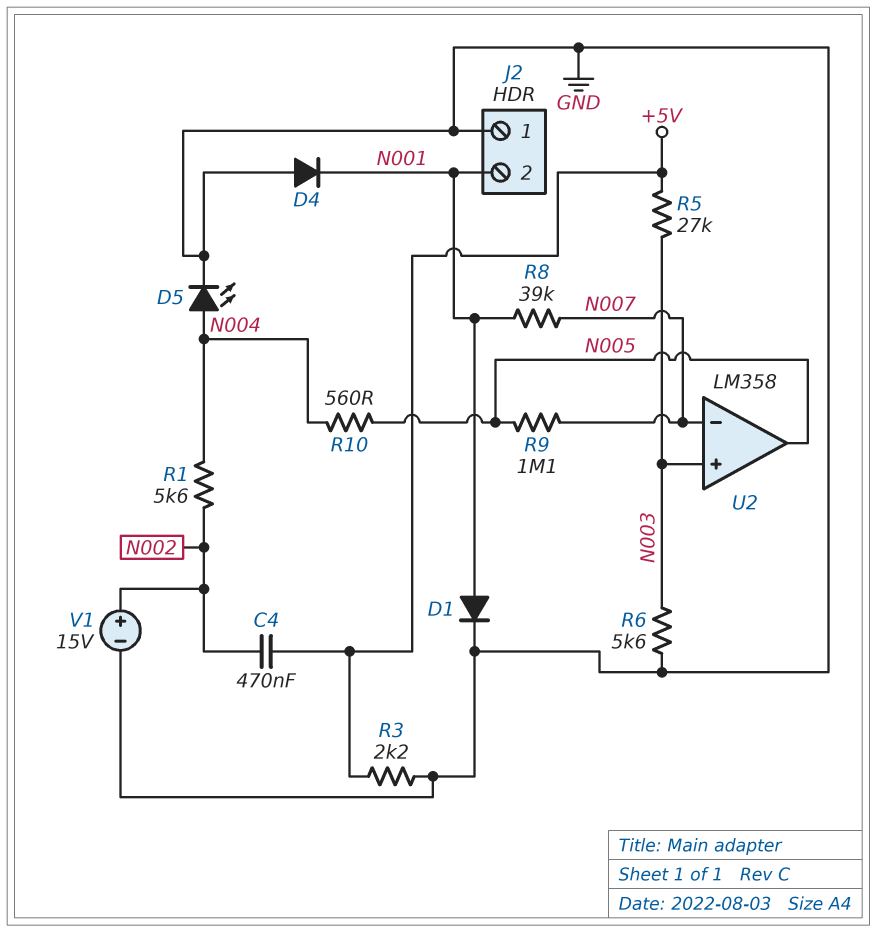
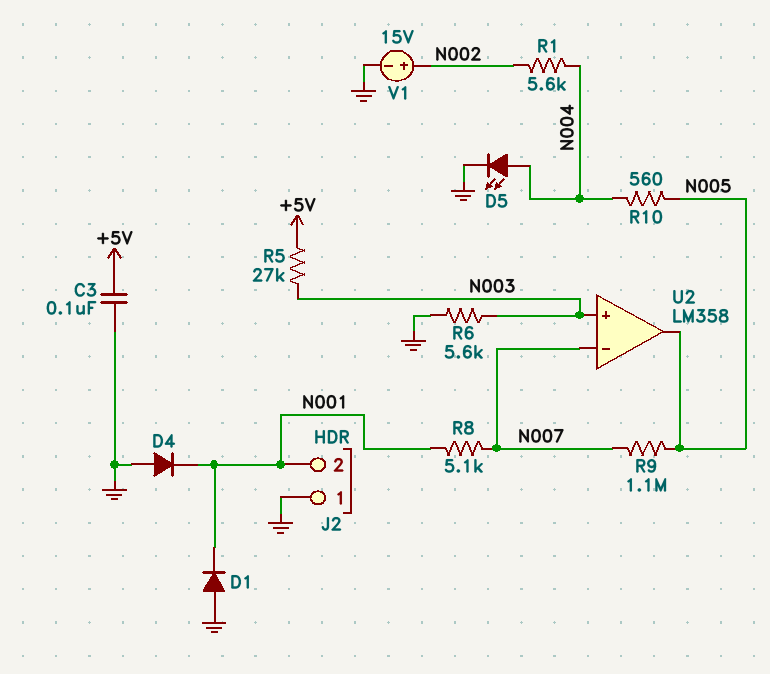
C3: none -> 100nF (+5V, GND)
C4: 470nF (+5V, N002) -> none
D1: diode (A N001, K GND) -> diode (A GND, K N001)
R3: 2.2k (+5V, GND) -> none
R8: 39k (N001, N007) -> 5.1k (N001, N007)

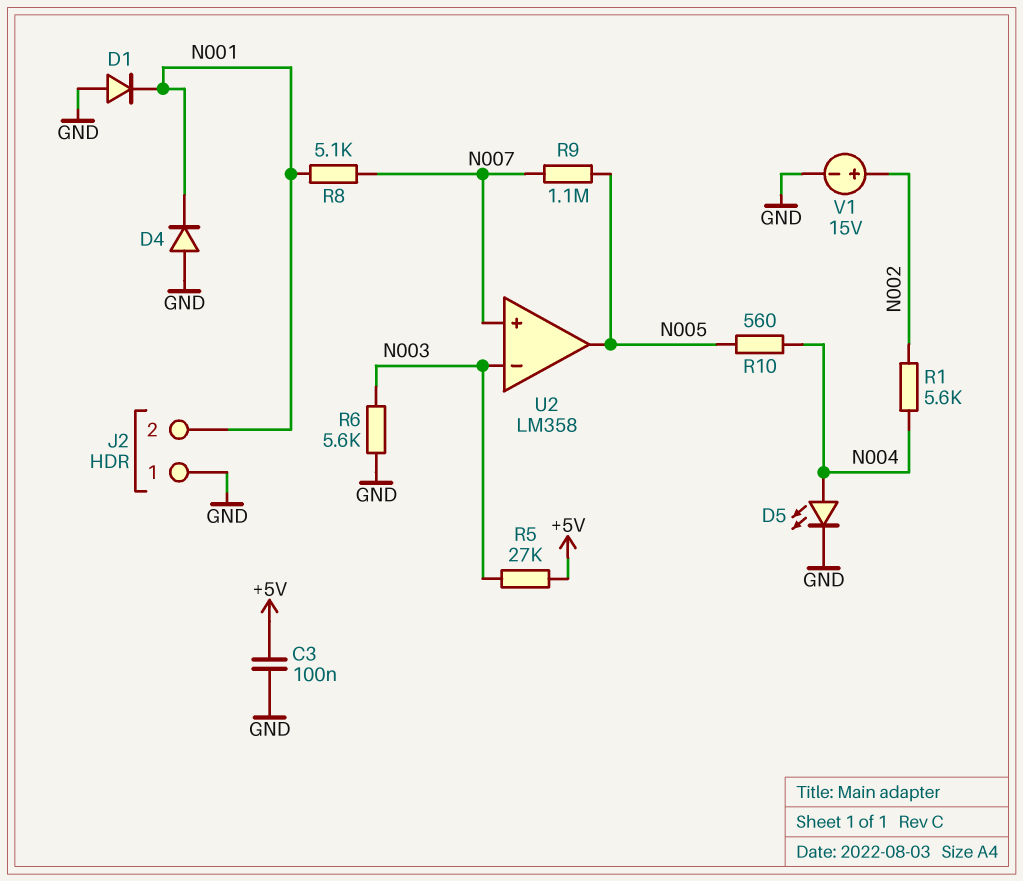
U2 pin in+: N003 -> N007
U2 pin in-: N007 -> N003

